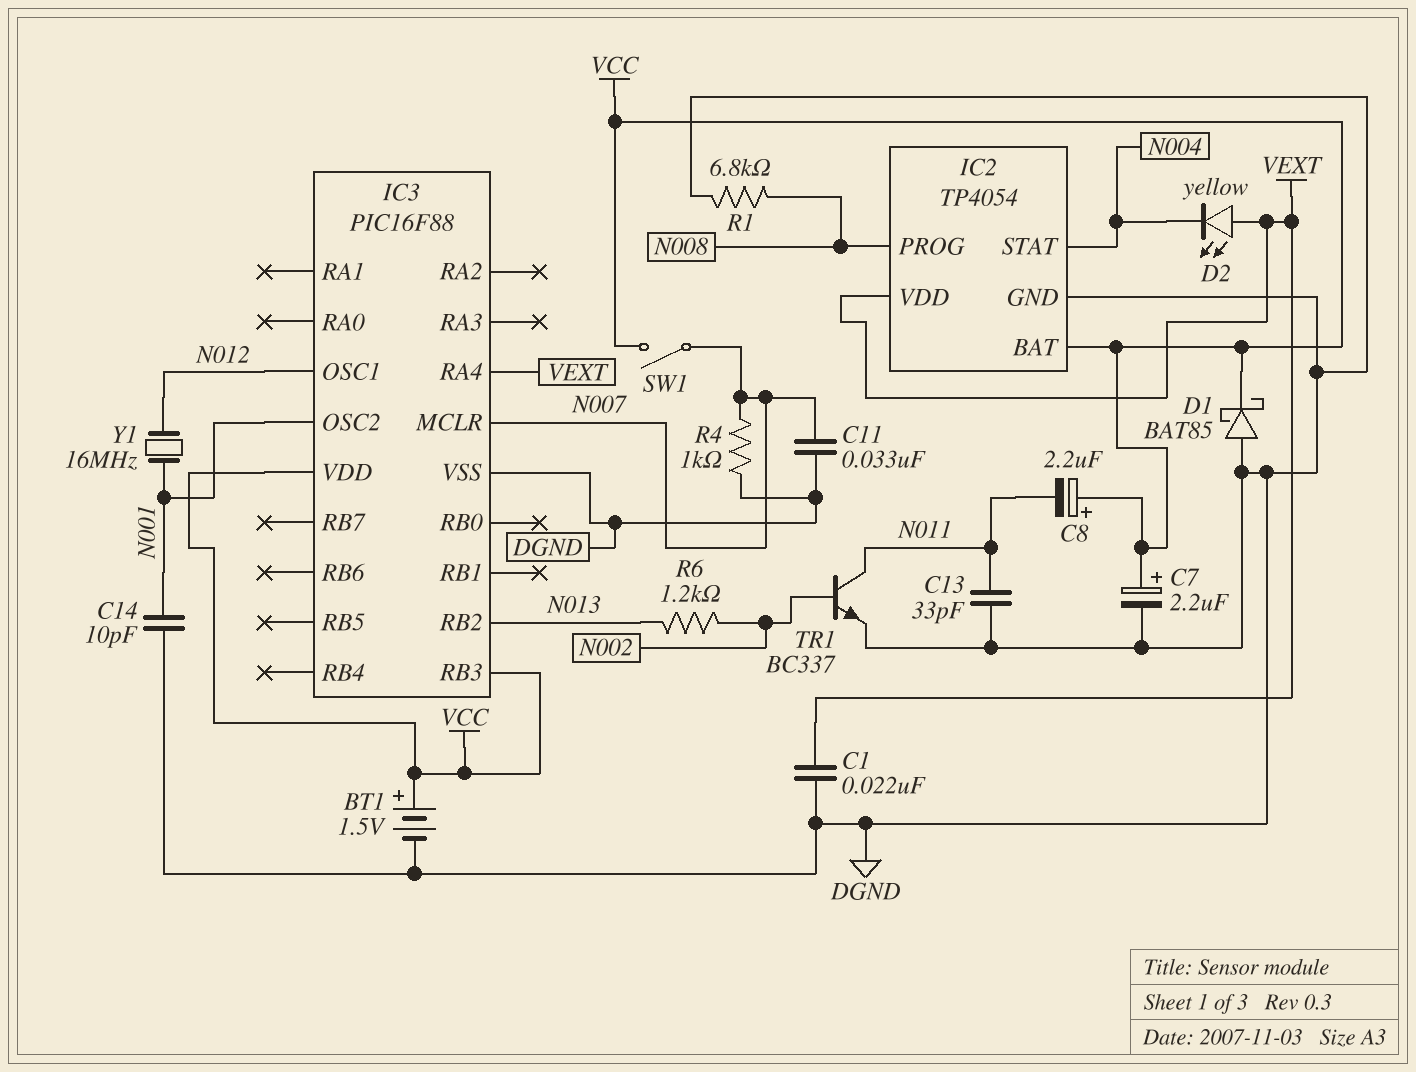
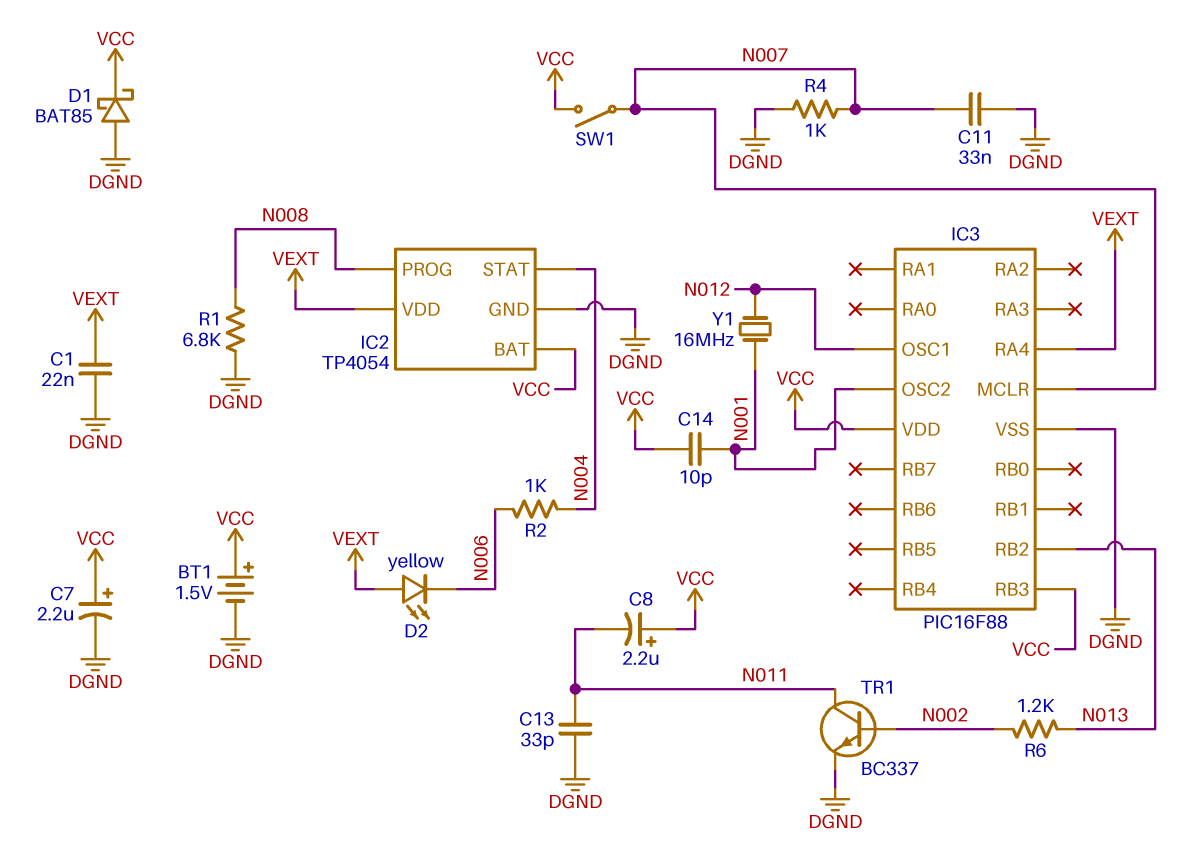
C14: 10pF (DGND, N001) -> 10pF (N001, VCC)
D2: LED yellow (A VEXT, K N004) -> LED yellow (A VEXT, K N006)
R2: none -> 1k (N004, N006)

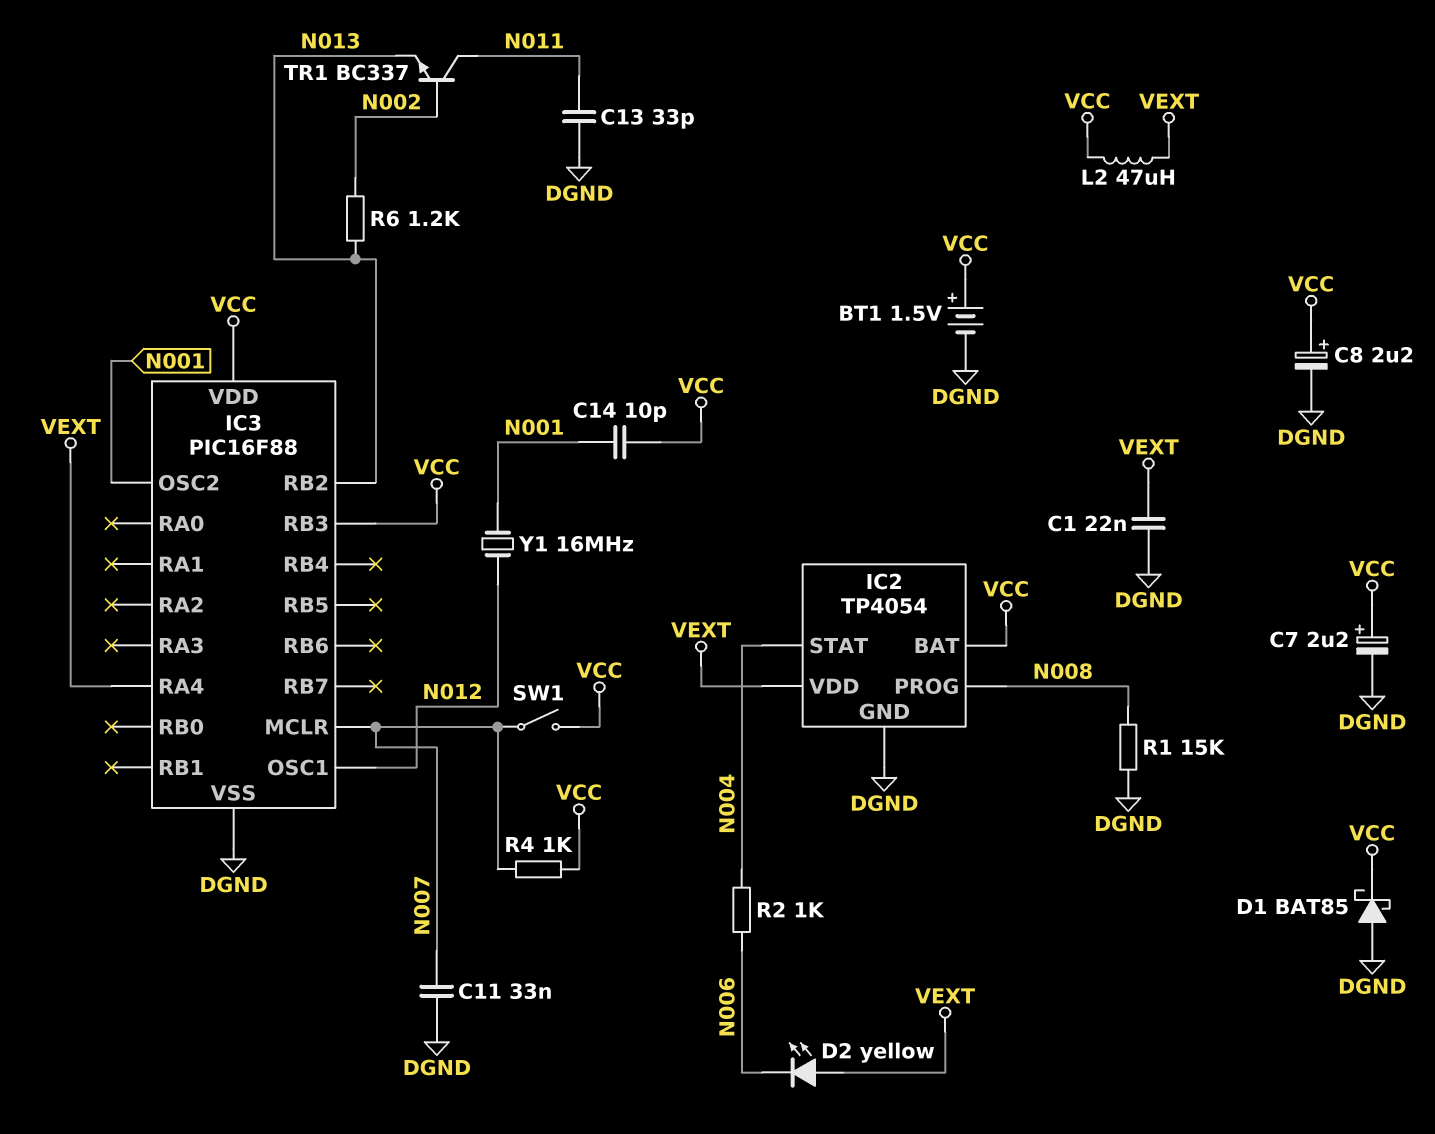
C8: 2.2uF (plus VCC, minus N011) -> 2.2uF (plus VCC, minus DGND)
L2: none -> 47uH (VCC, VEXT)
R1: 6.8k (DGND, N008) -> 15k (DGND, N008)
R4: 1k (DGND, N007) -> 1k (N007, VCC)
TR1: NPN BC337 (B N002, C N011, E DGND) -> NPN BC337 (B N002, C N011, E N013)

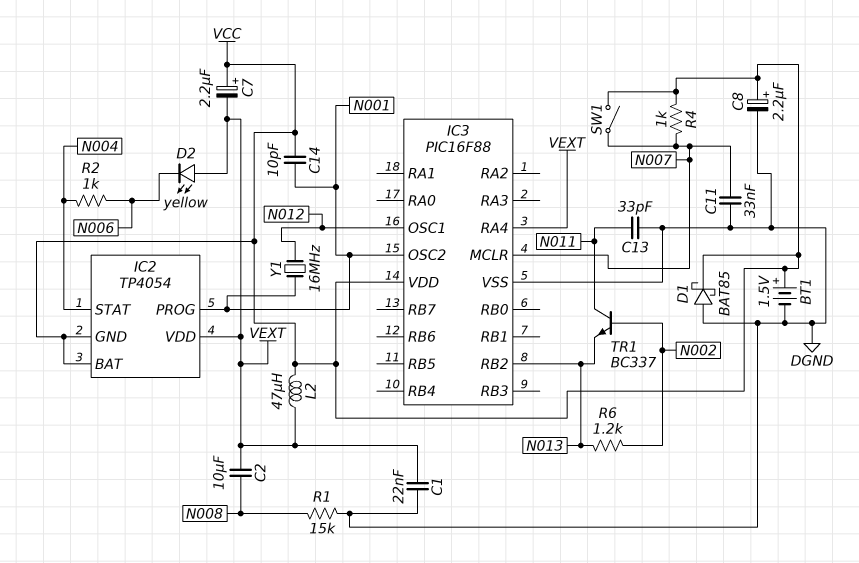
C2: none -> 10uF (N008, VEXT)
C7: 2.2uF (plus VCC, minus DGND) -> 2.2uF (plus VCC, minus VEXT)
IC2 pin GND: DGND -> VCC
IC2 pin PROG: N008 -> N001
IC3 pin RB3: VCC -> none

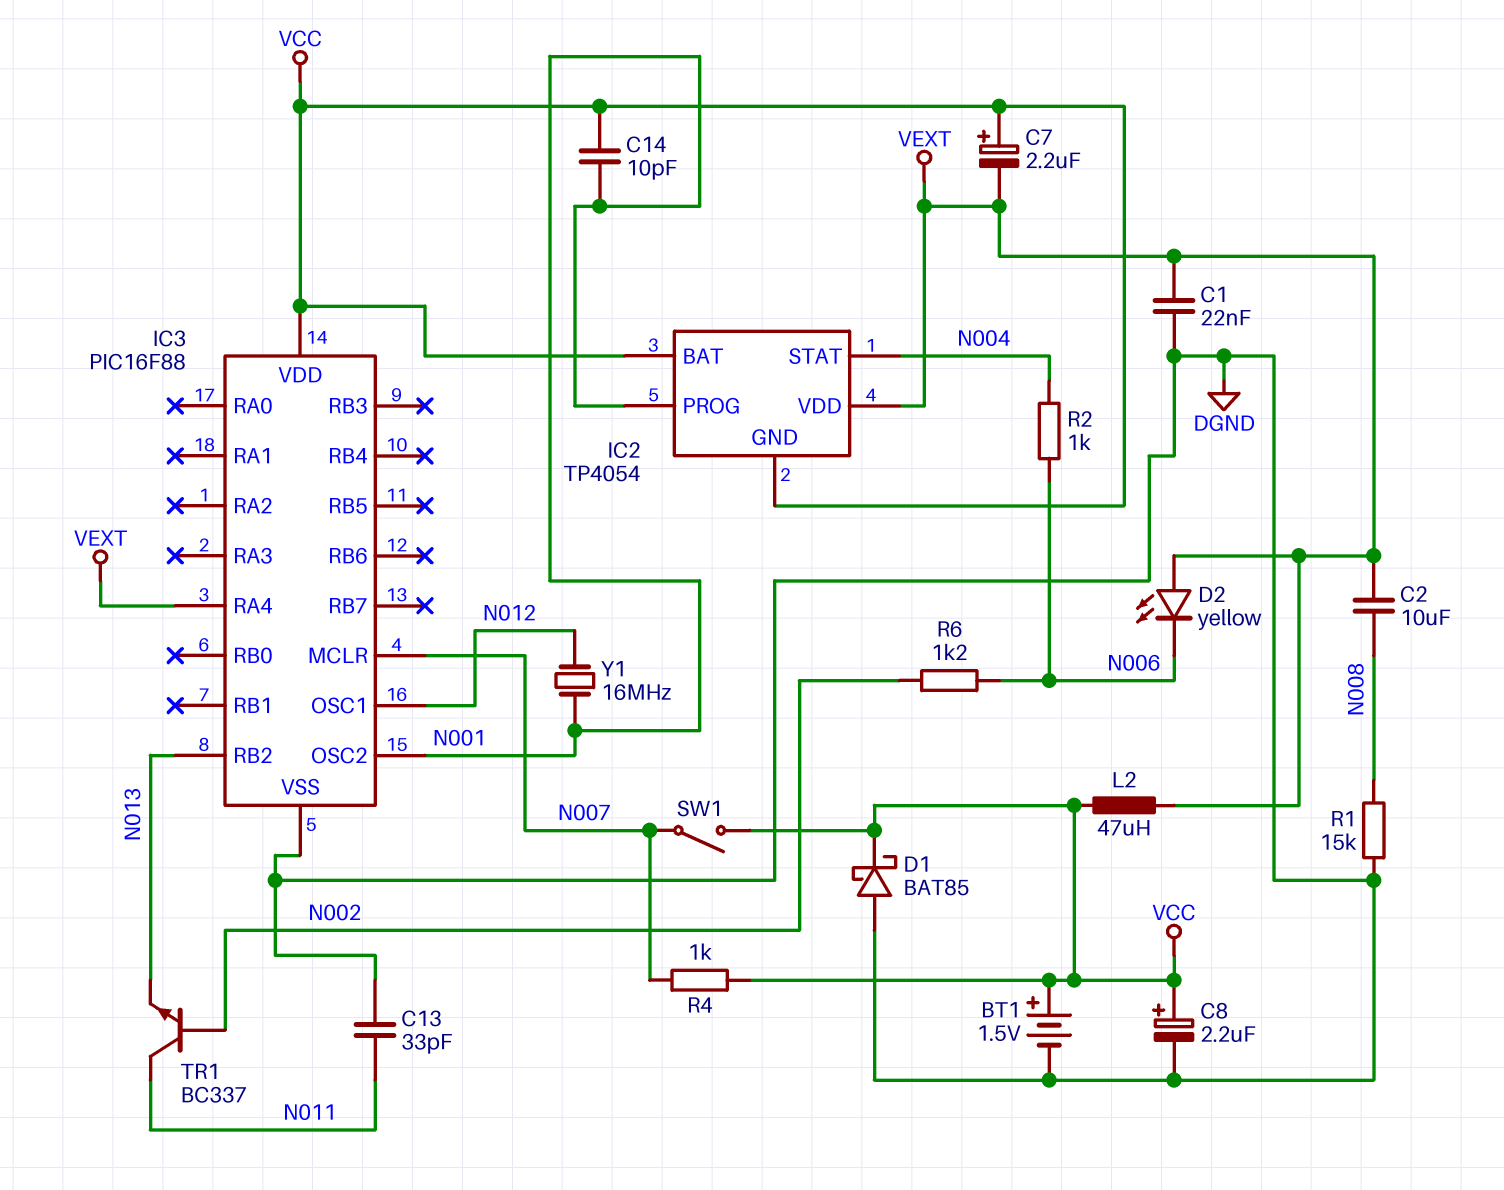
C11: 33nF (DGND, N007) -> none
R6: 1.2k (N002, N013) -> 1.2k (N002, N006)

